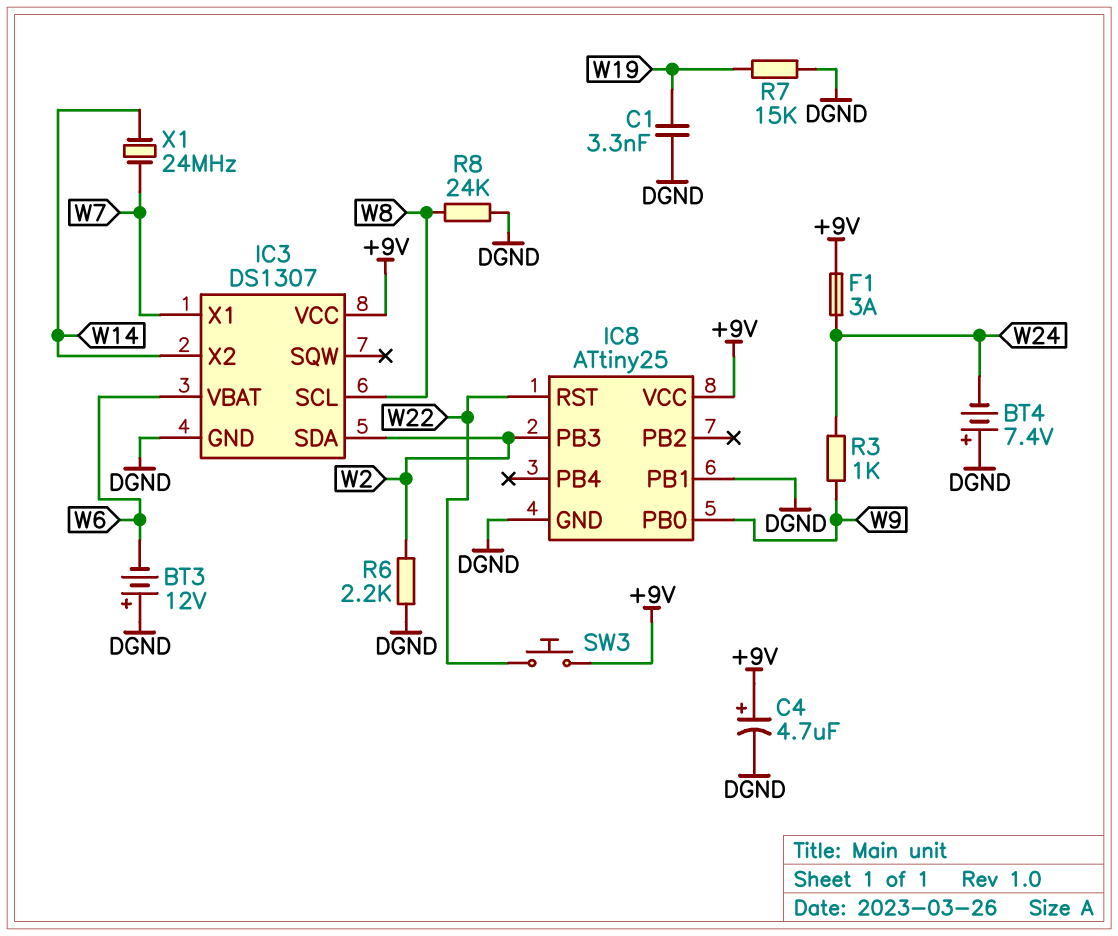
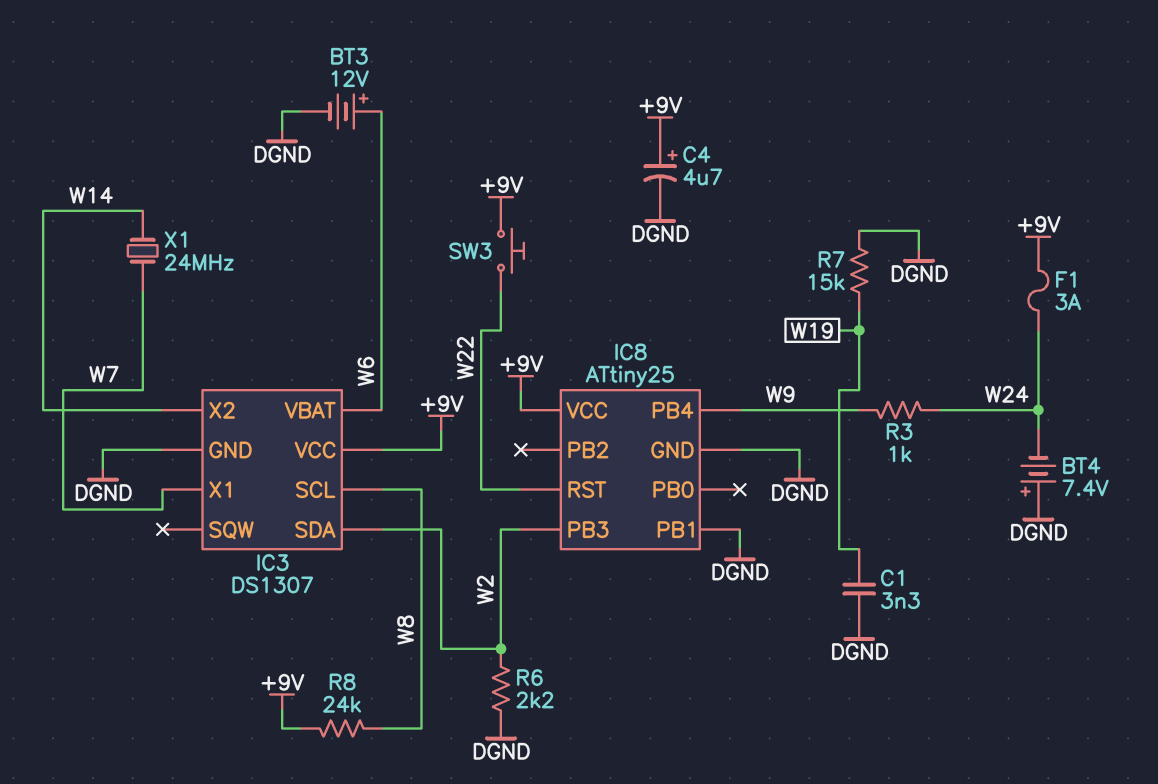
BT3: 12V (plus DGND, minus W6) -> 12V (plus W6, minus DGND)
IC8 pin PB0: W9 -> none
IC8 pin PB4: none -> W9
R8: 24k (DGND, W8) -> 24k (+9V, W8)

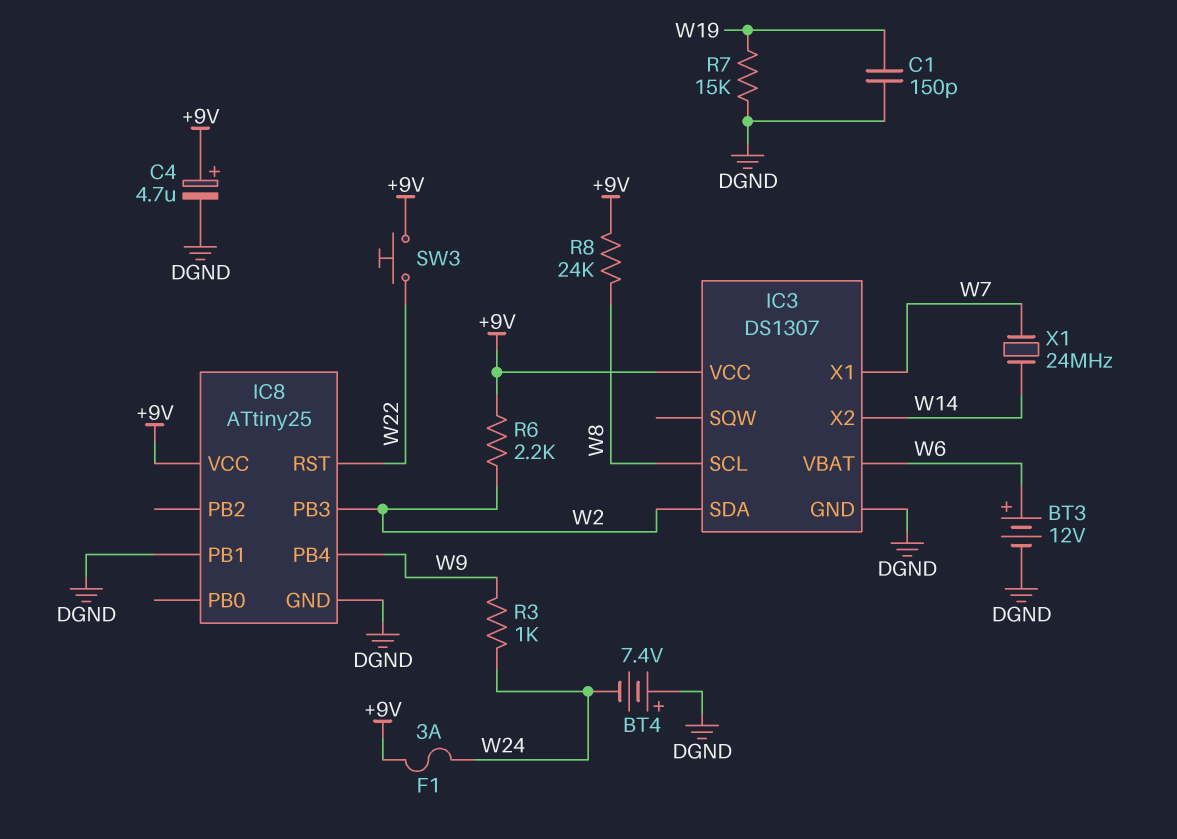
C1: 3.3nF (DGND, W19) -> 150pF (DGND, W19)
R6: 2.2k (DGND, W2) -> 2.2k (+9V, W2)

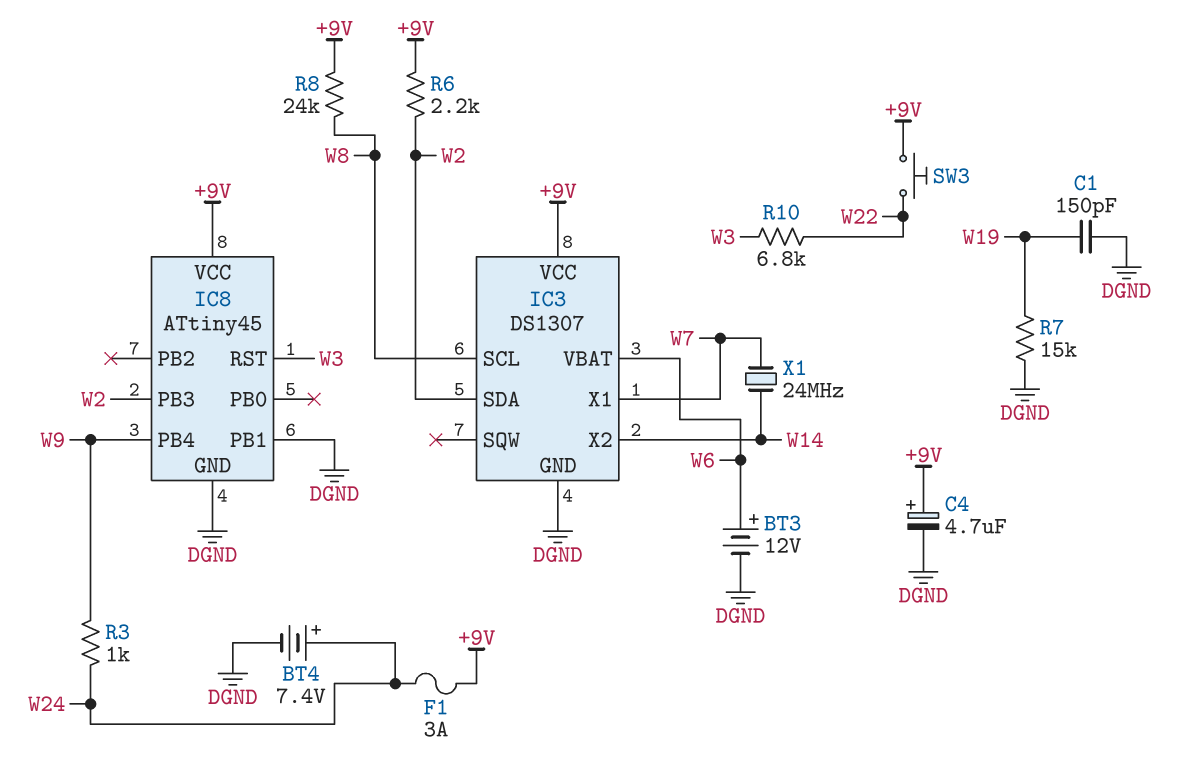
BT4: 7.4V (plus DGND, minus W24) -> 7.4V (plus W24, minus DGND)
IC8: ATtiny25 -> ATtiny45
IC8 pin RST: W22 -> W3
R10: none -> 6.8k (W3, W22)

